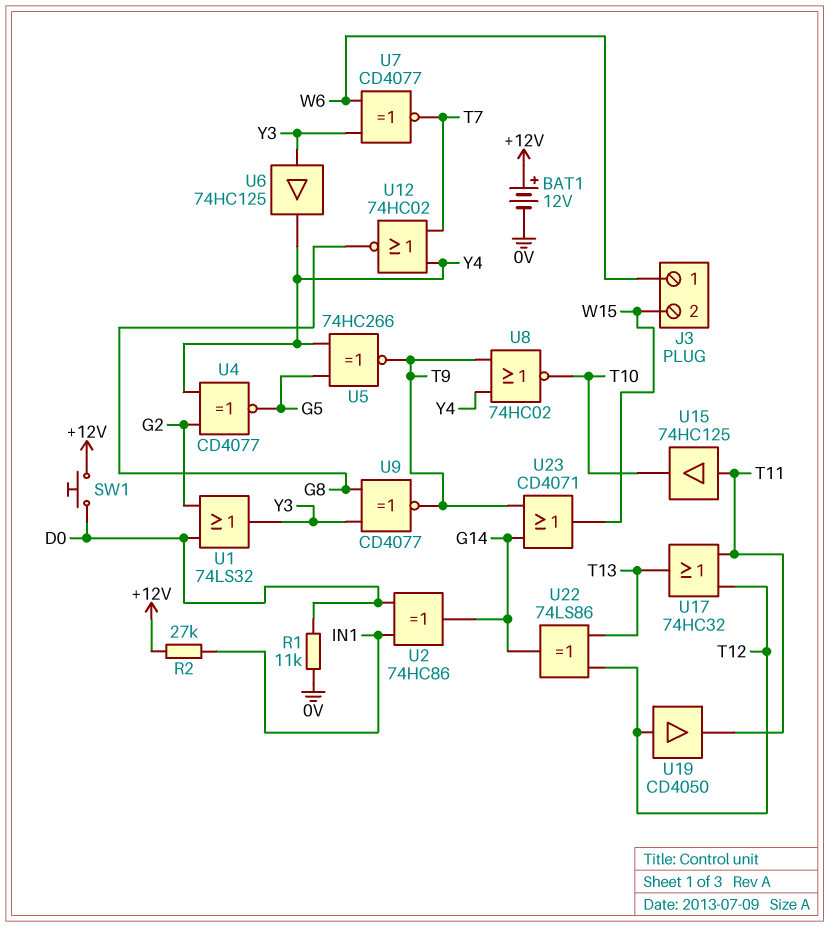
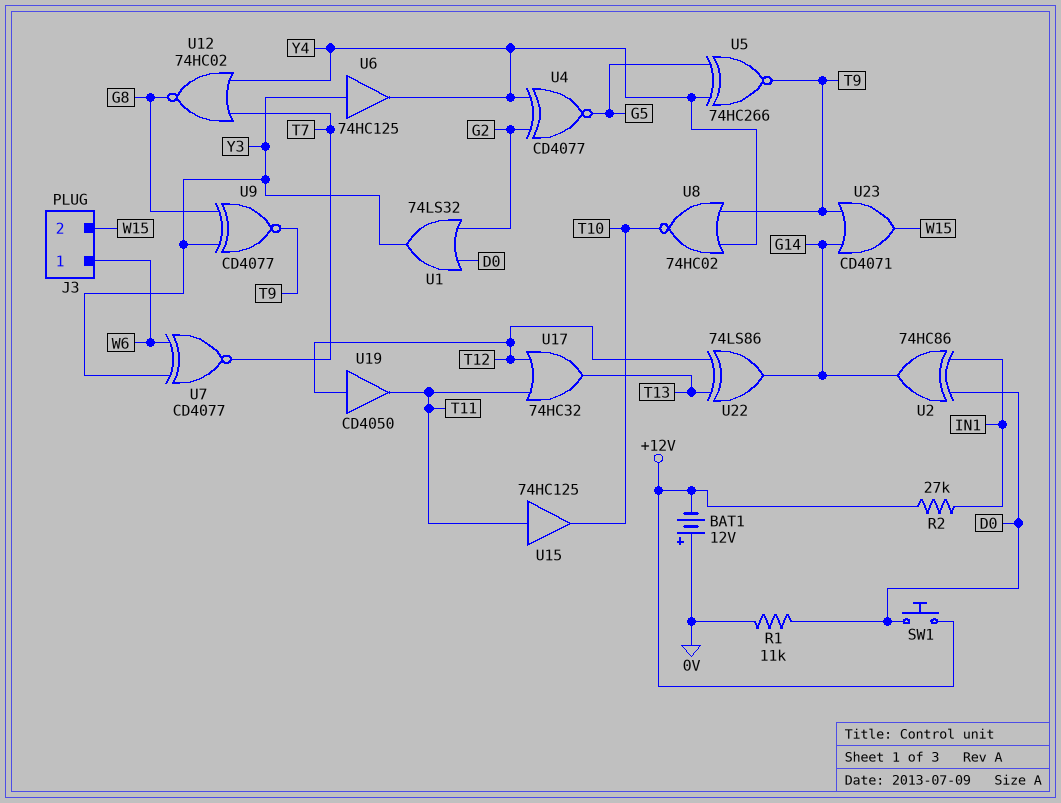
BAT1: 12V (plus +12V, minus 0V) -> 12V (plus 0V, minus +12V)

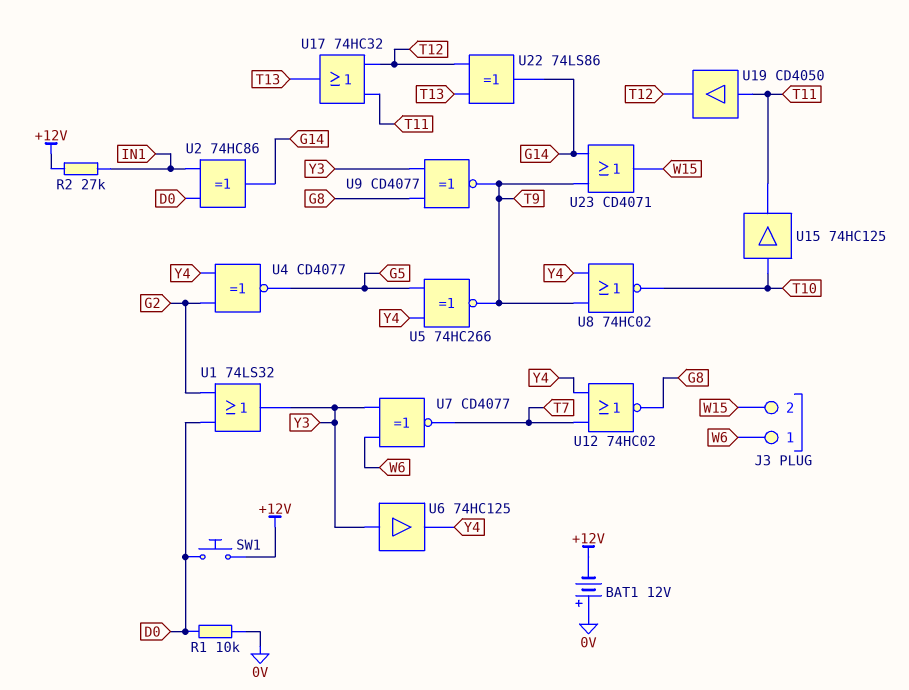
R1: 11k (0V, D0) -> 10k (0V, D0)
U15: buffer 74HC125 (in T11, out T10) -> buffer 74HC125 (in T10, out T11)
U19: buffer CD4050 (in T12, out T11) -> buffer CD4050 (in T11, out T12)

